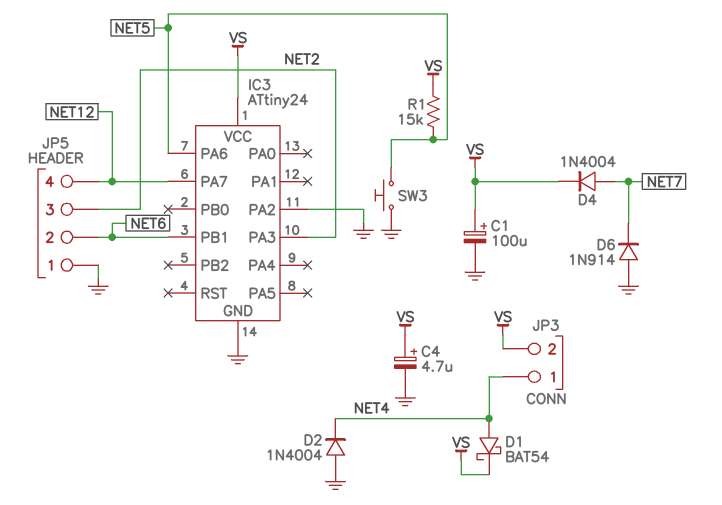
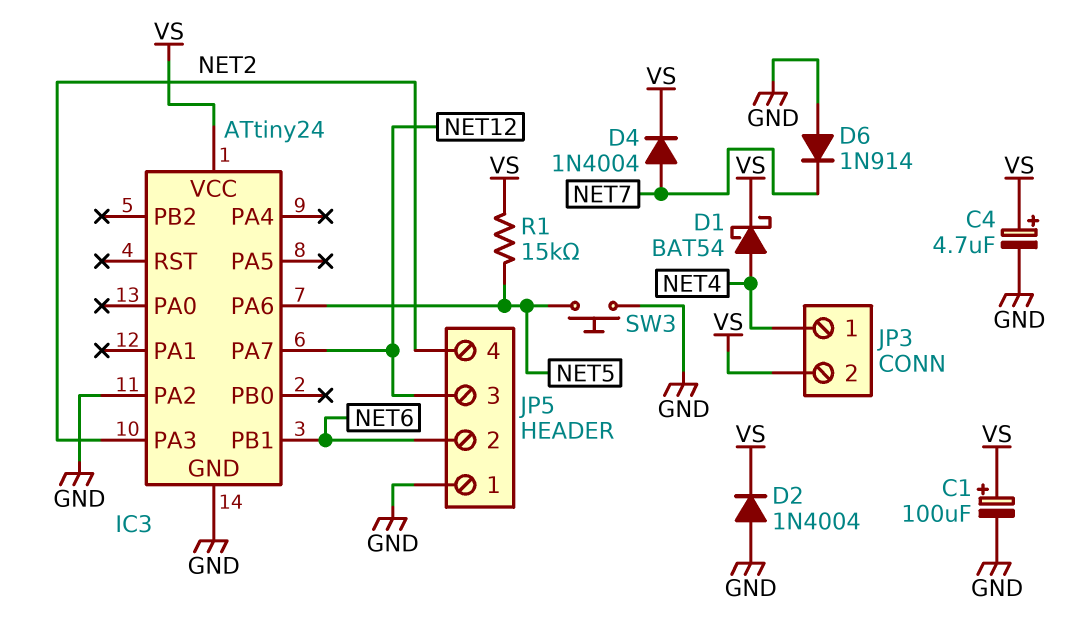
D2: diode 1N4004 (A GND, K NET4) -> diode 1N4004 (A GND, K VS)
JP5 pin 3: NET2 -> NET12
JP5 pin 4: NET12 -> NET2

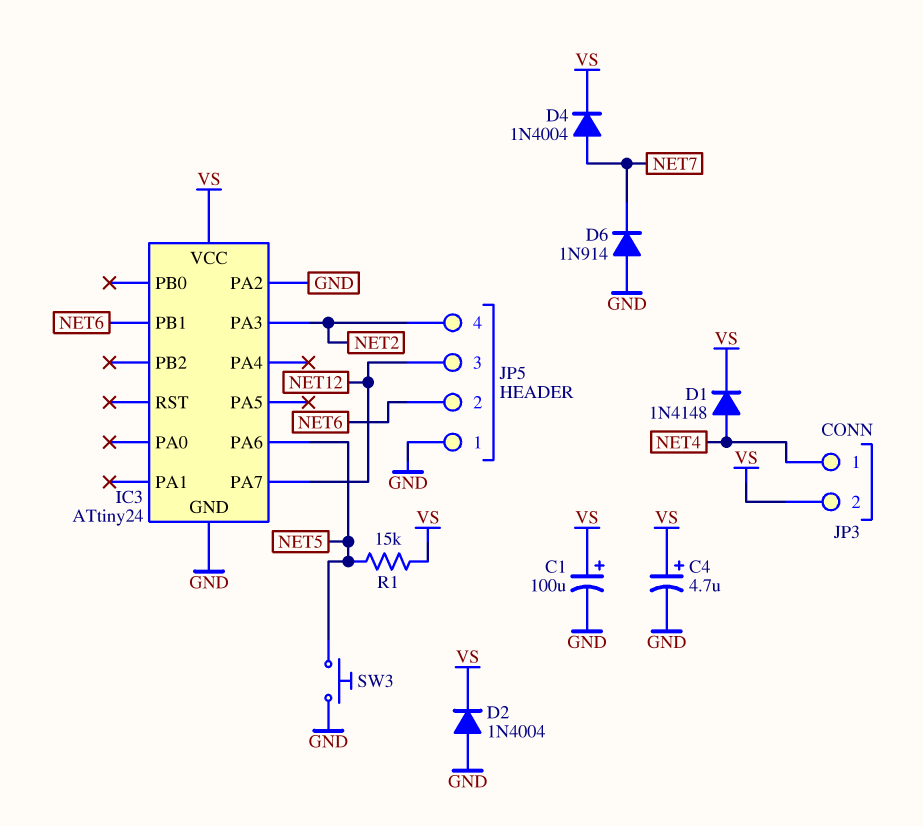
D1: schottky BAT54 (A NET4, K VS) -> diode 1N4148 (A NET4, K VS)

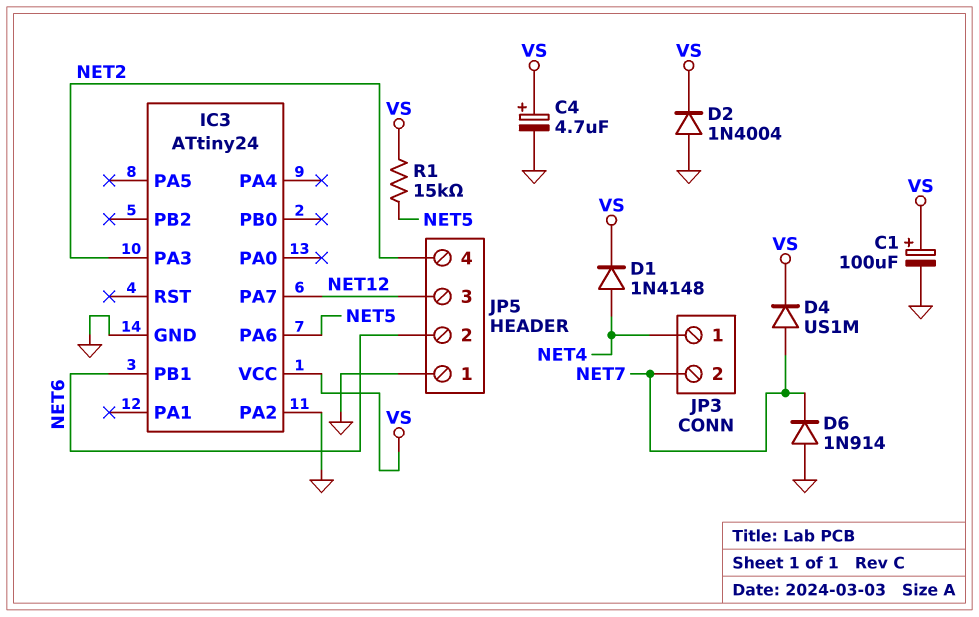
D4: diode 1N4004 (A NET7, K VS) -> diode US1M (A NET7, K VS)
JP3 pin 2: VS -> NET7
SW3: button (GND, NET5) -> none

